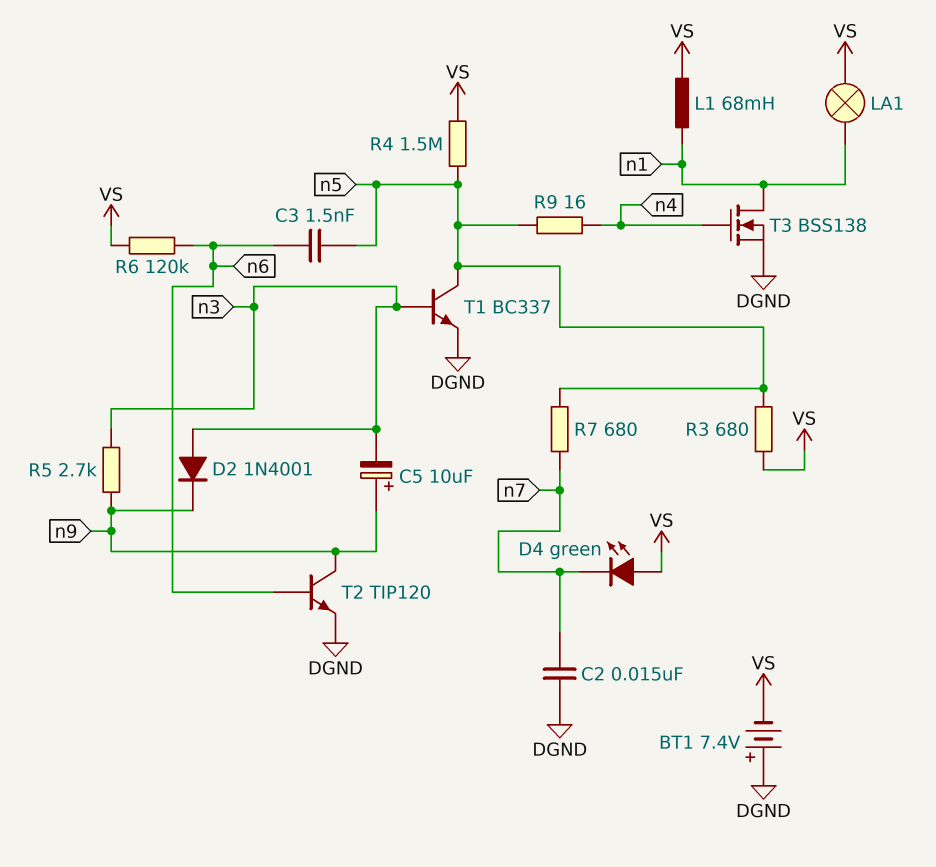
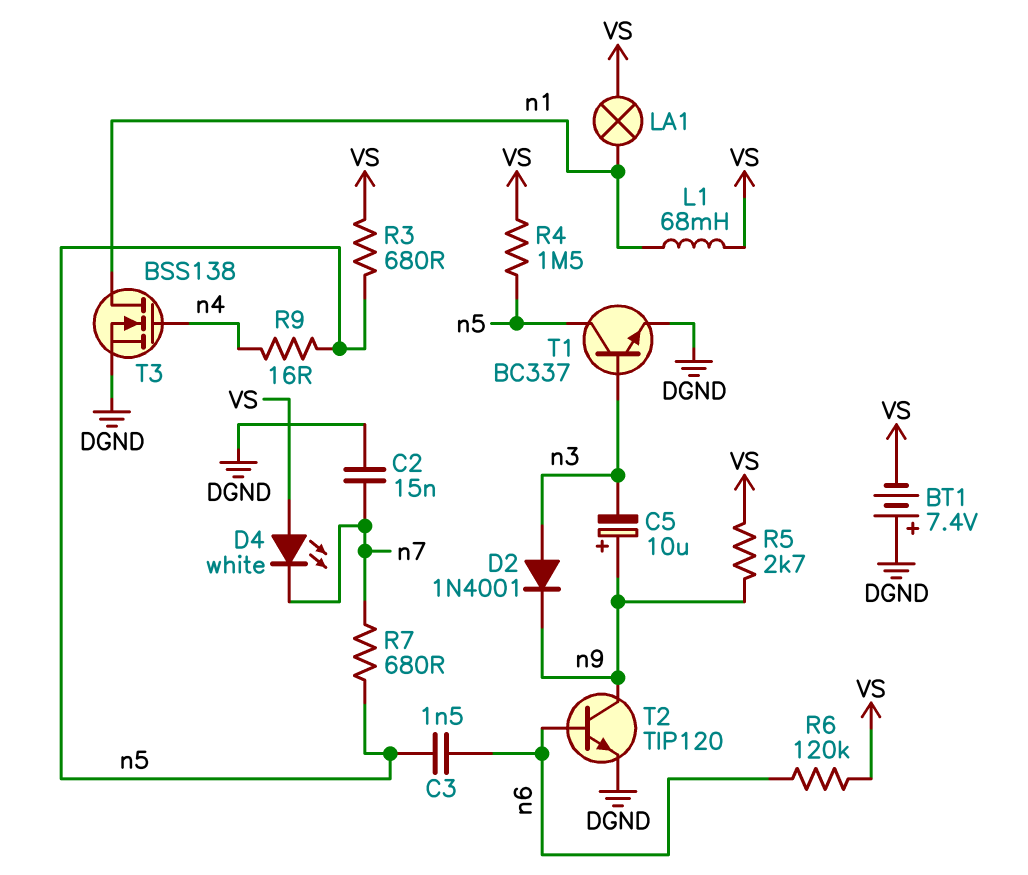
D4: LED green (A VS, K n7) -> LED white (A VS, K n7)
R5: 2.7k (n3, n9) -> 2.7k (VS, n9)

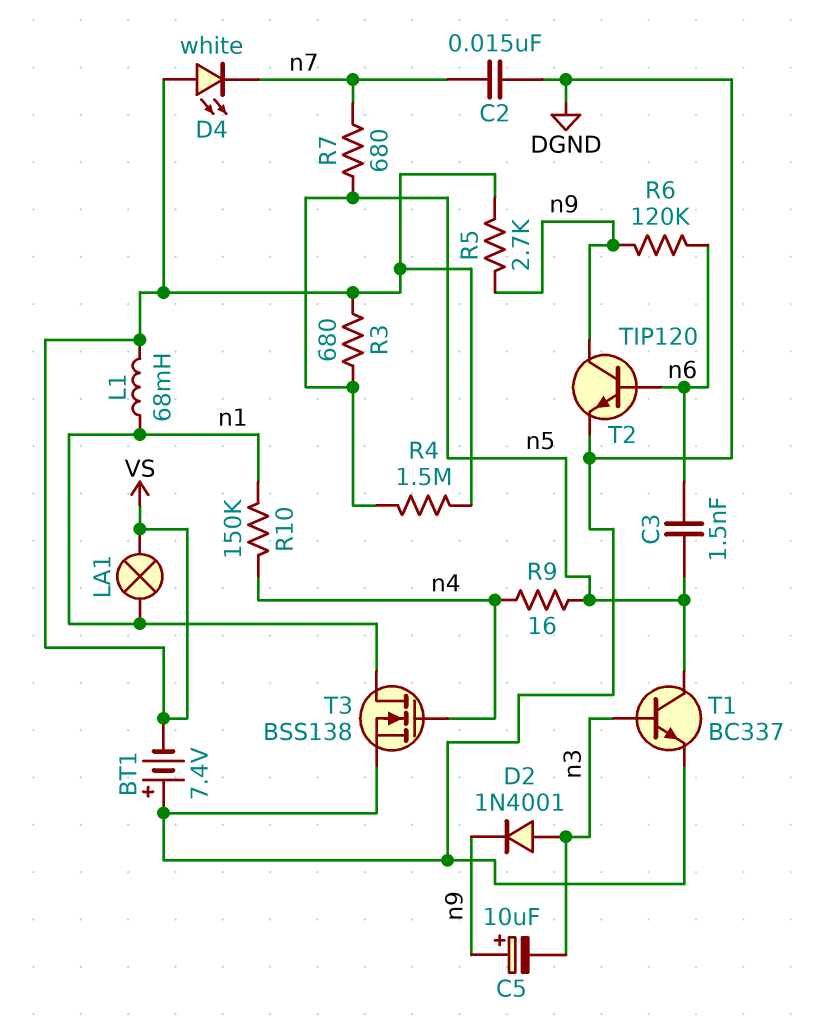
R6: 120k (VS, n6) -> 120k (n6, n9)
R10: none -> 150k (n1, n4)

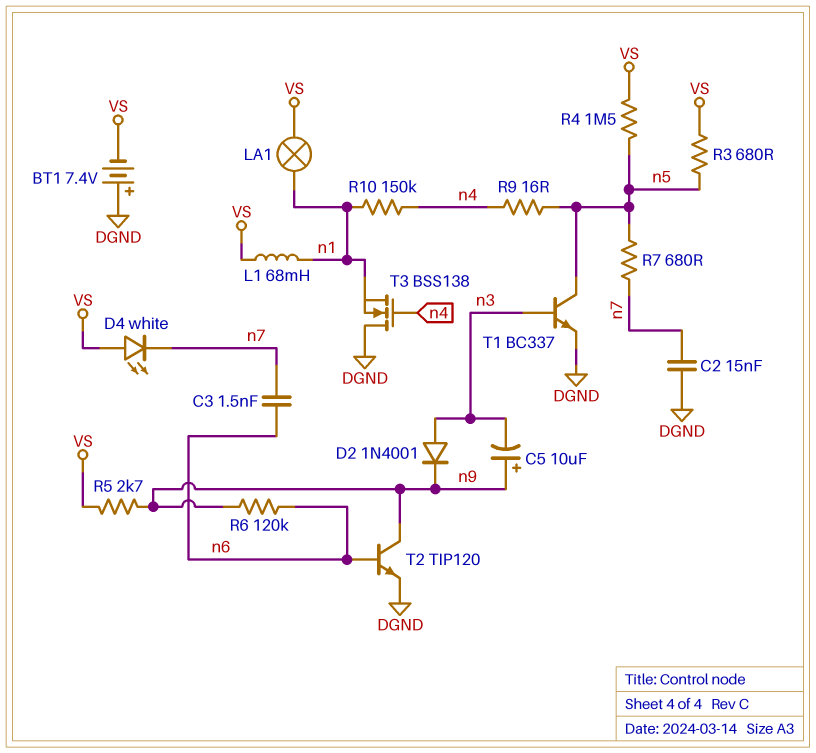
C3: 1.5nF (n5, n6) -> 1.5nF (n6, n7)
T3: NMOS BSS138 (G n4, D n1, S DGND) -> NMOS BSS138 (G n4, D DGND, S n1)

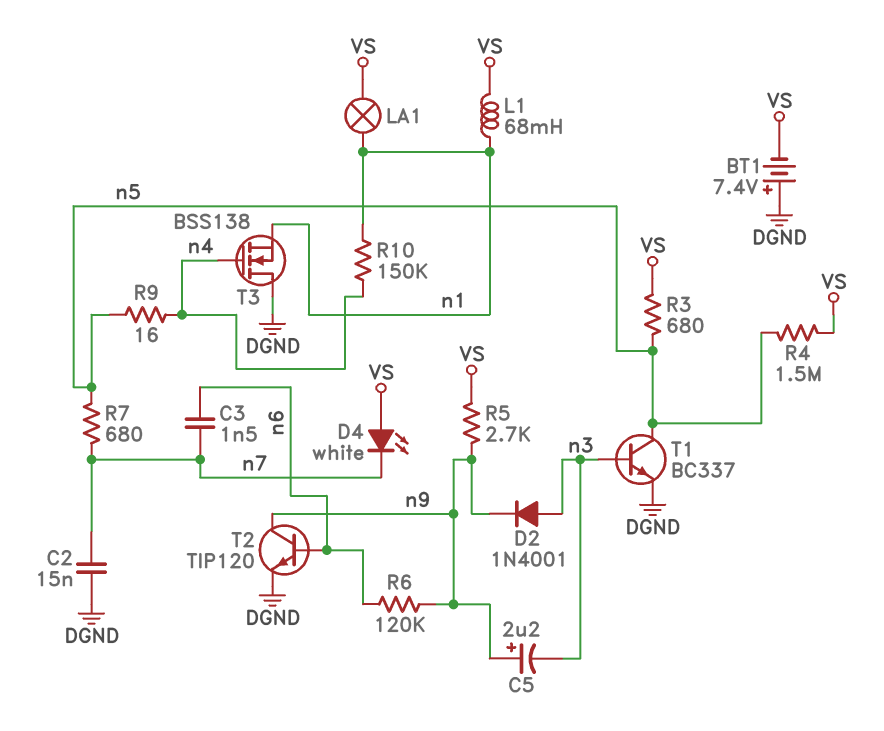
C5: 10uF (plus n9, minus n3) -> 2.2uF (plus n9, minus n3)

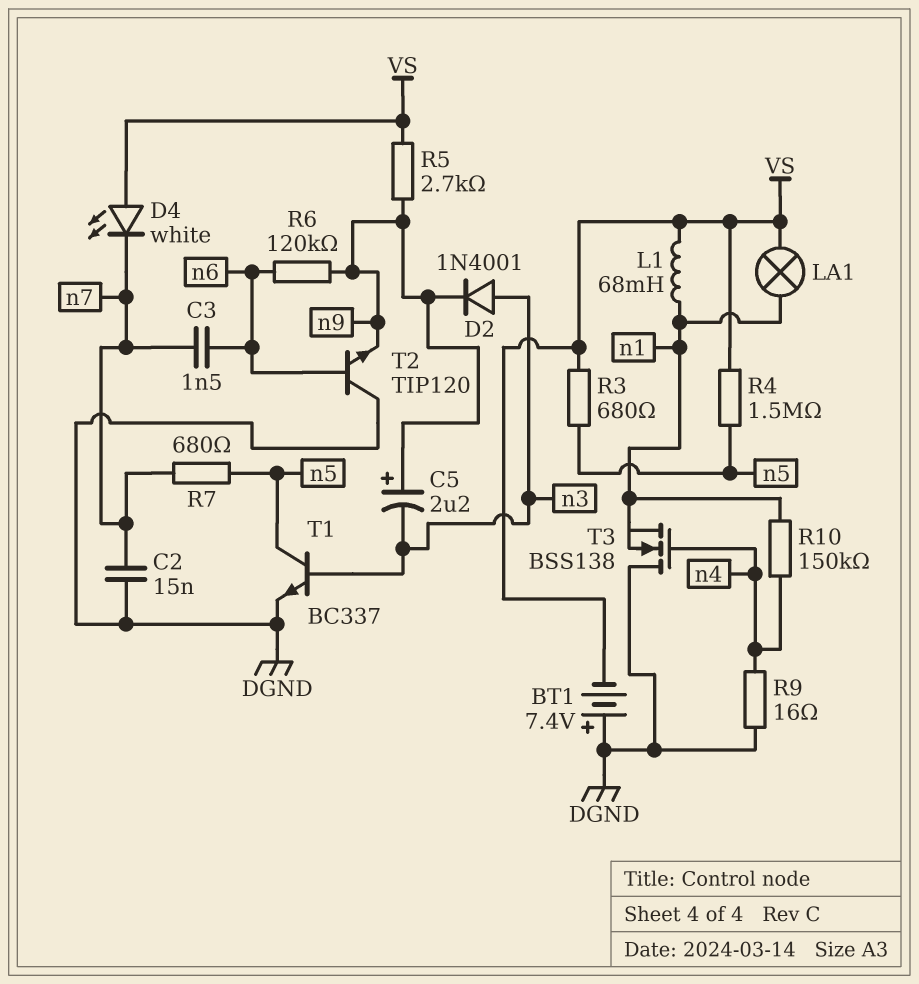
R9: 16 (n4, n5) -> 16 (DGND, n4)
T2: NPN TIP120 (B n6, C n9, E DGND) -> NPN TIP120 (B n6, C DGND, E n9)

